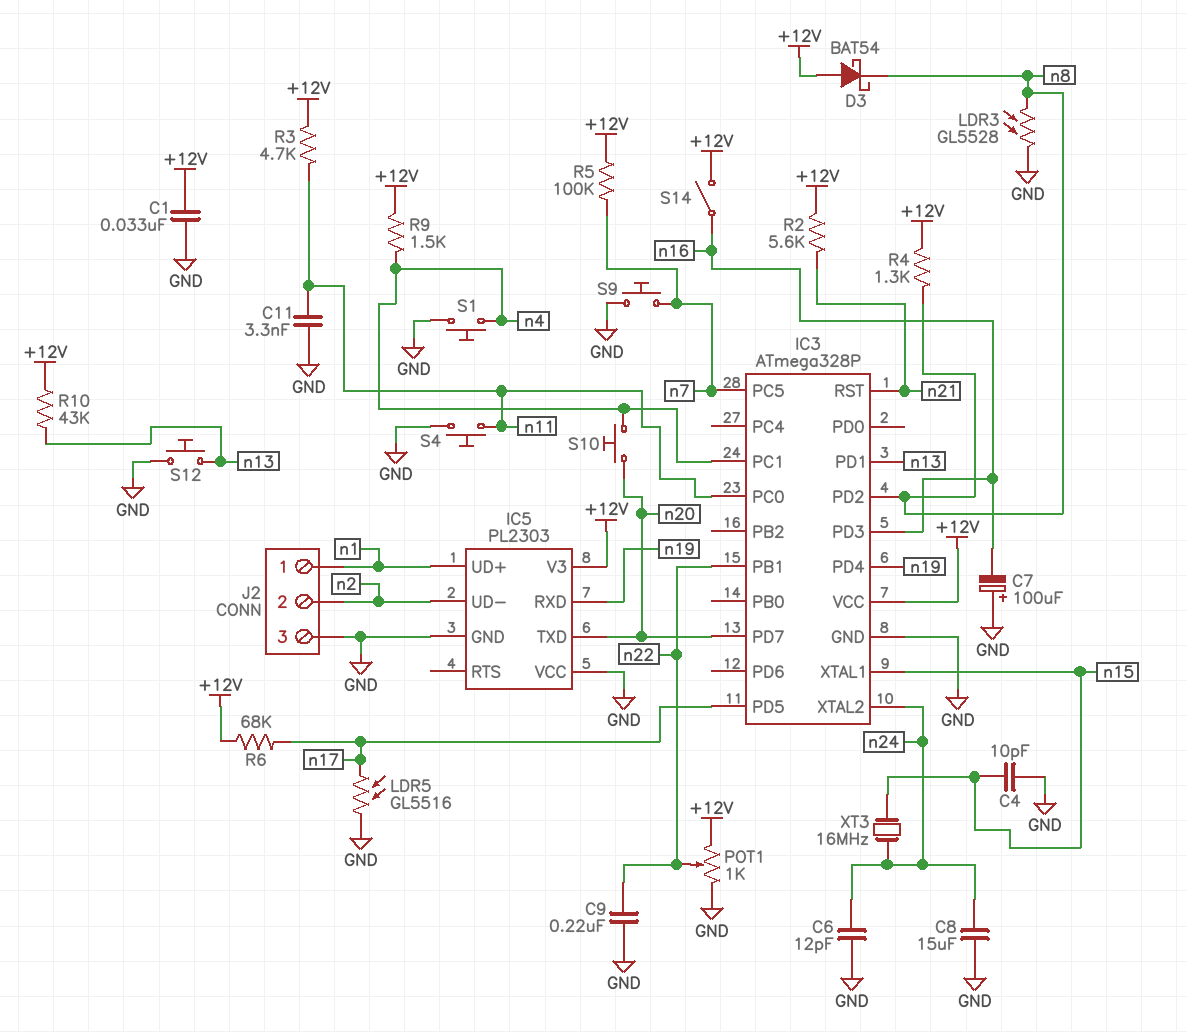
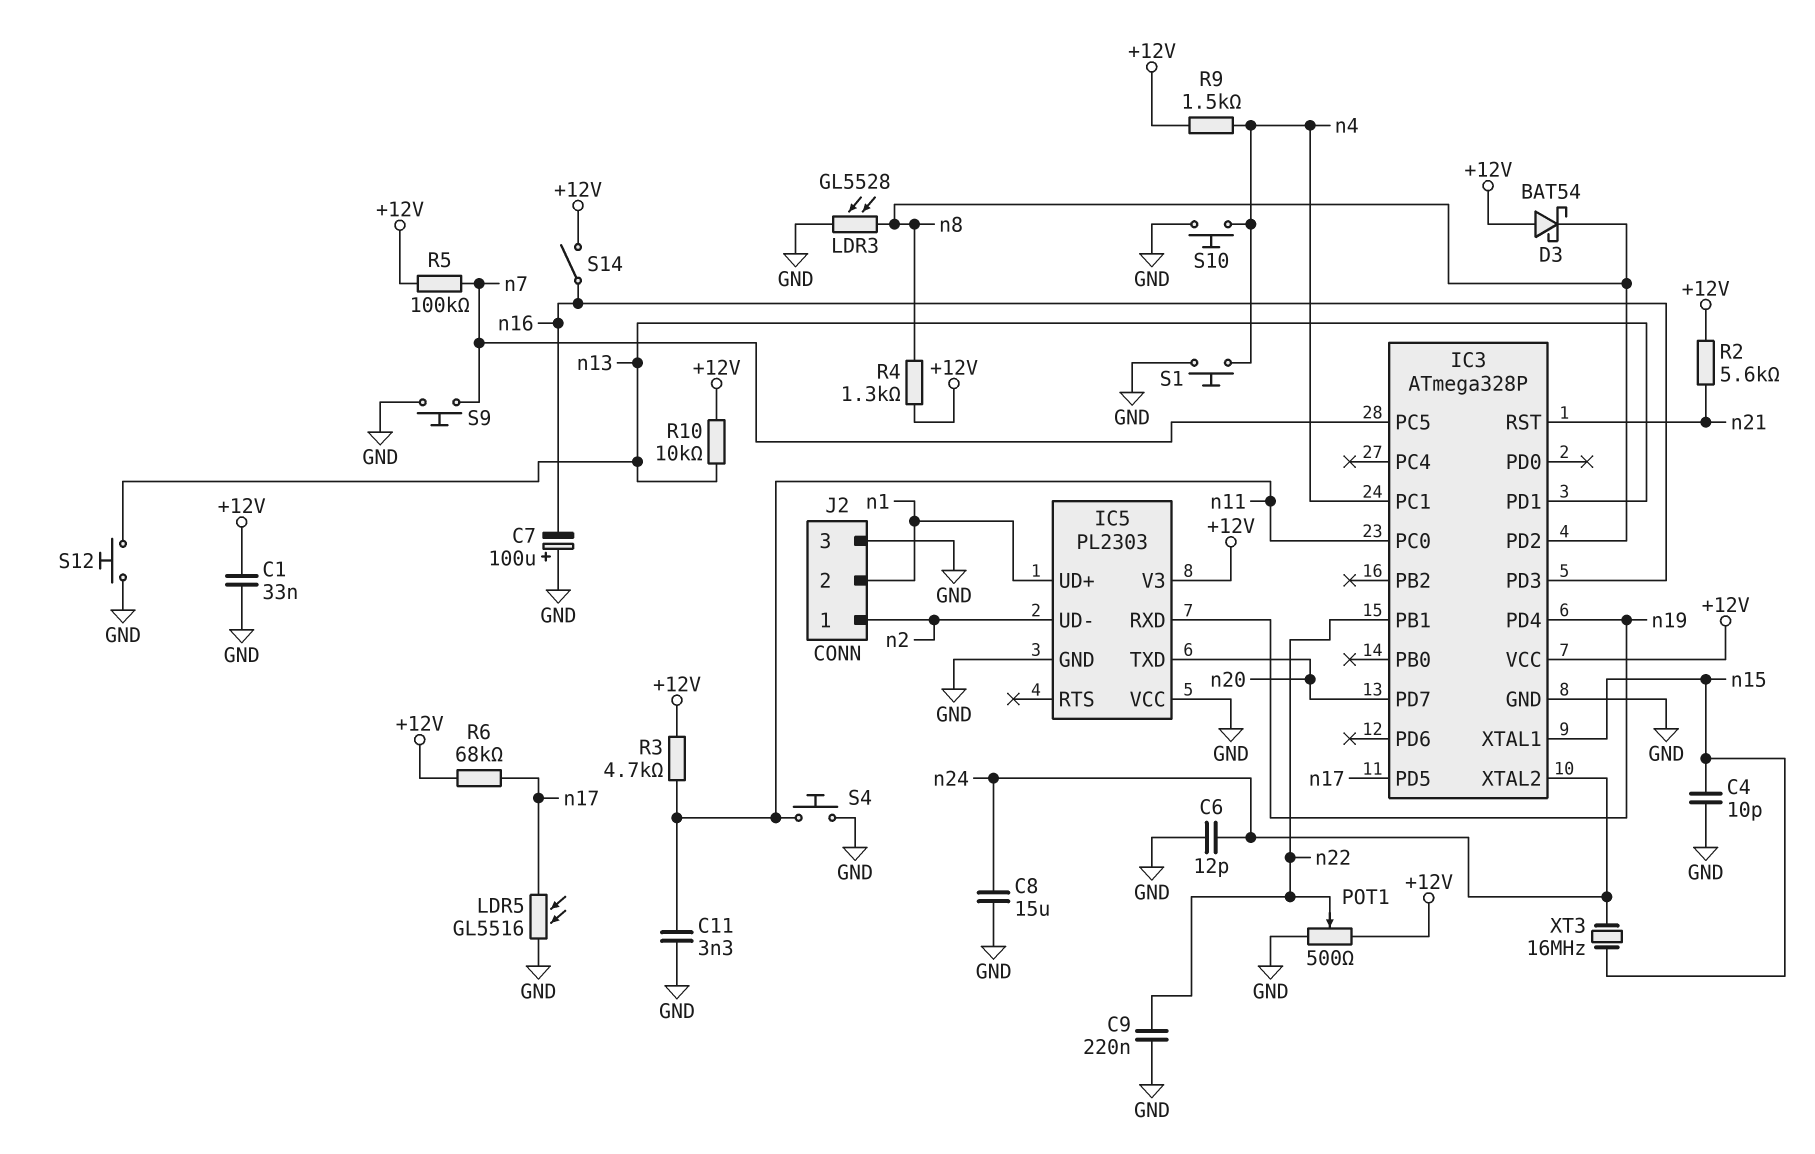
J2 pin 1: n1 -> n2
J2 pin 2: n2 -> n1
POT1: 1k (+12V, GND, wiper n22) -> 500 (+12V, GND, wiper n22)
R10: 43k (+12V, n13) -> 10k (+12V, n13)
S10: button (n4, n20) -> button (GND, n4)

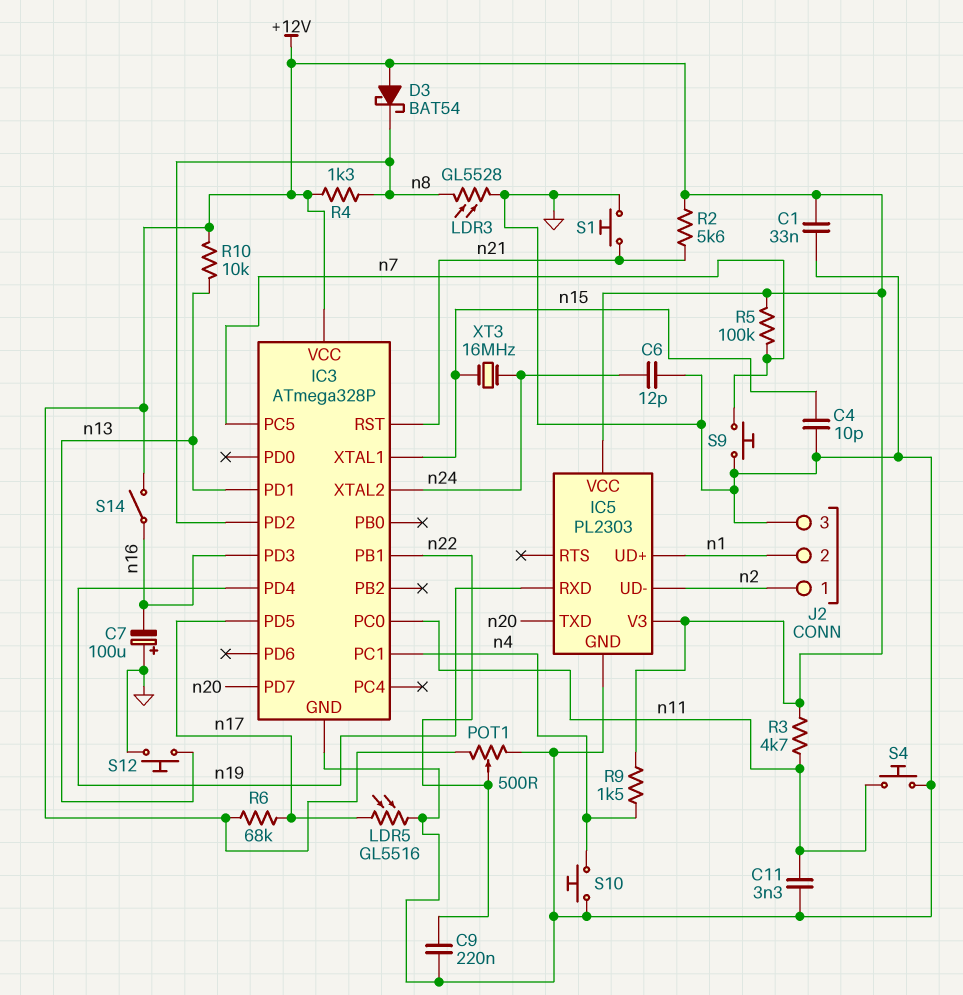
C8: 15uF (GND, n24) -> none
IC5 pin VCC: GND -> +12V
S1: button (GND, n4) -> button (GND, n21)

